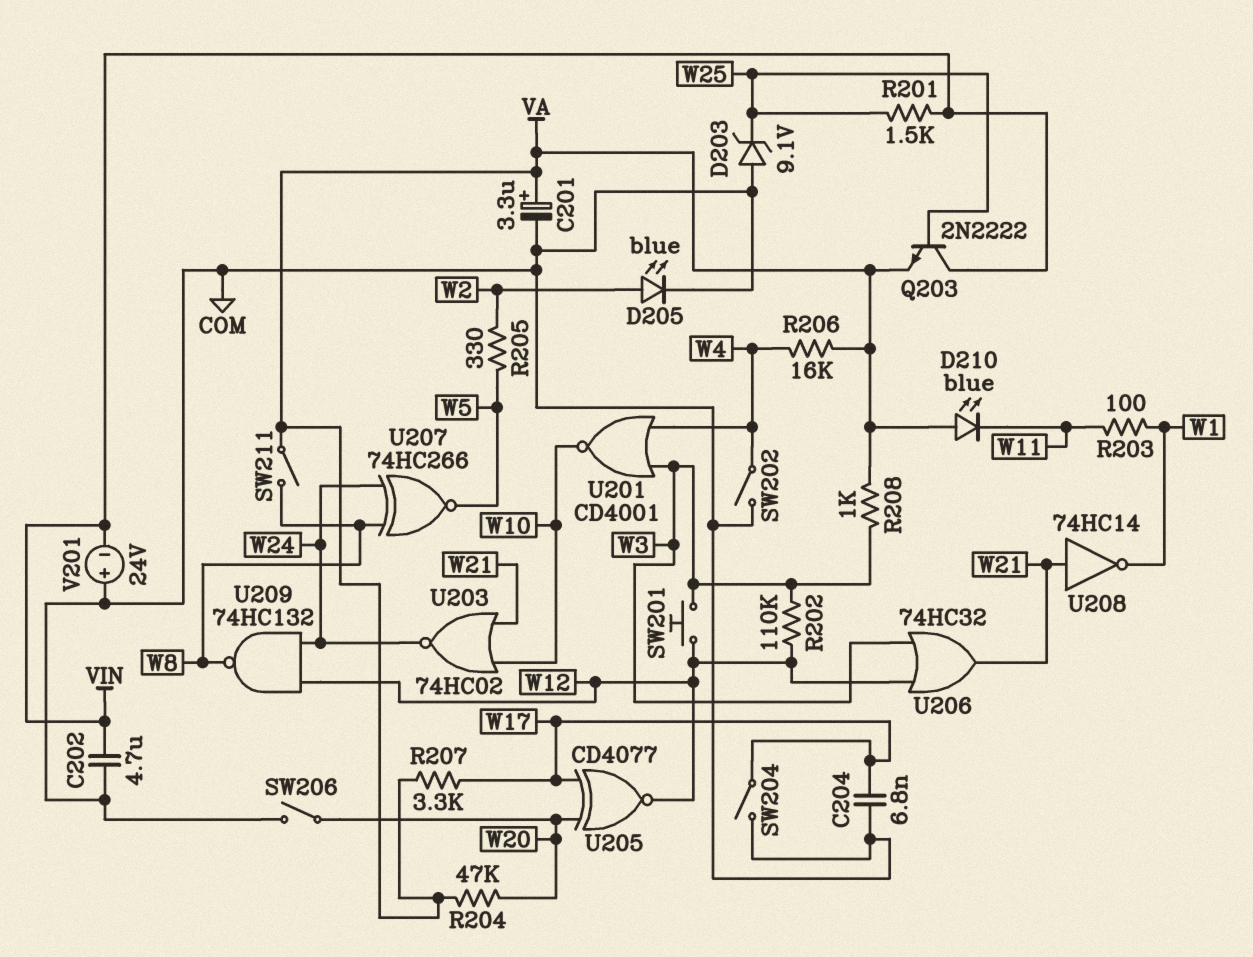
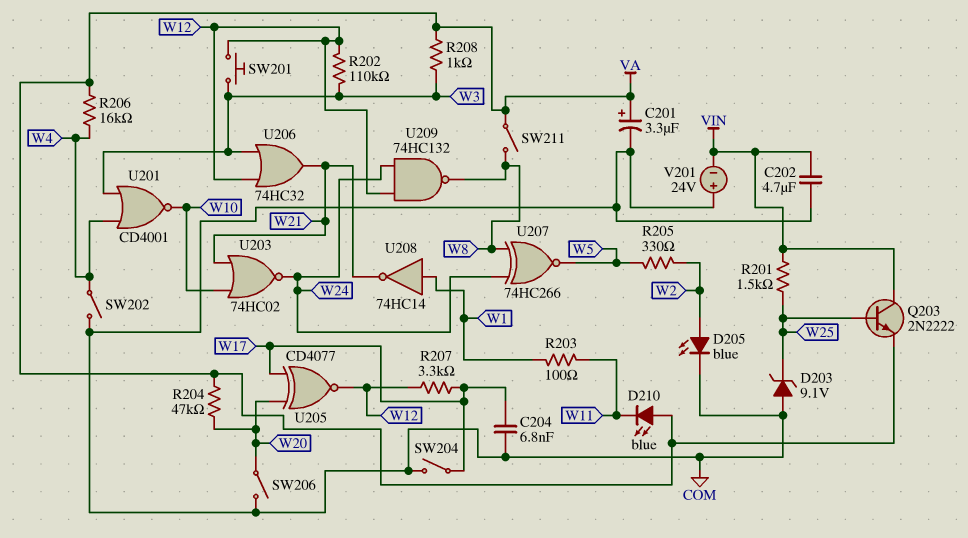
R207: 3.3k (VA, W17) -> 3.3k (W12, W17)
U208: NOT 74HC14 (in W21, out W1) -> NOT 74HC14 (in W1, out W21)

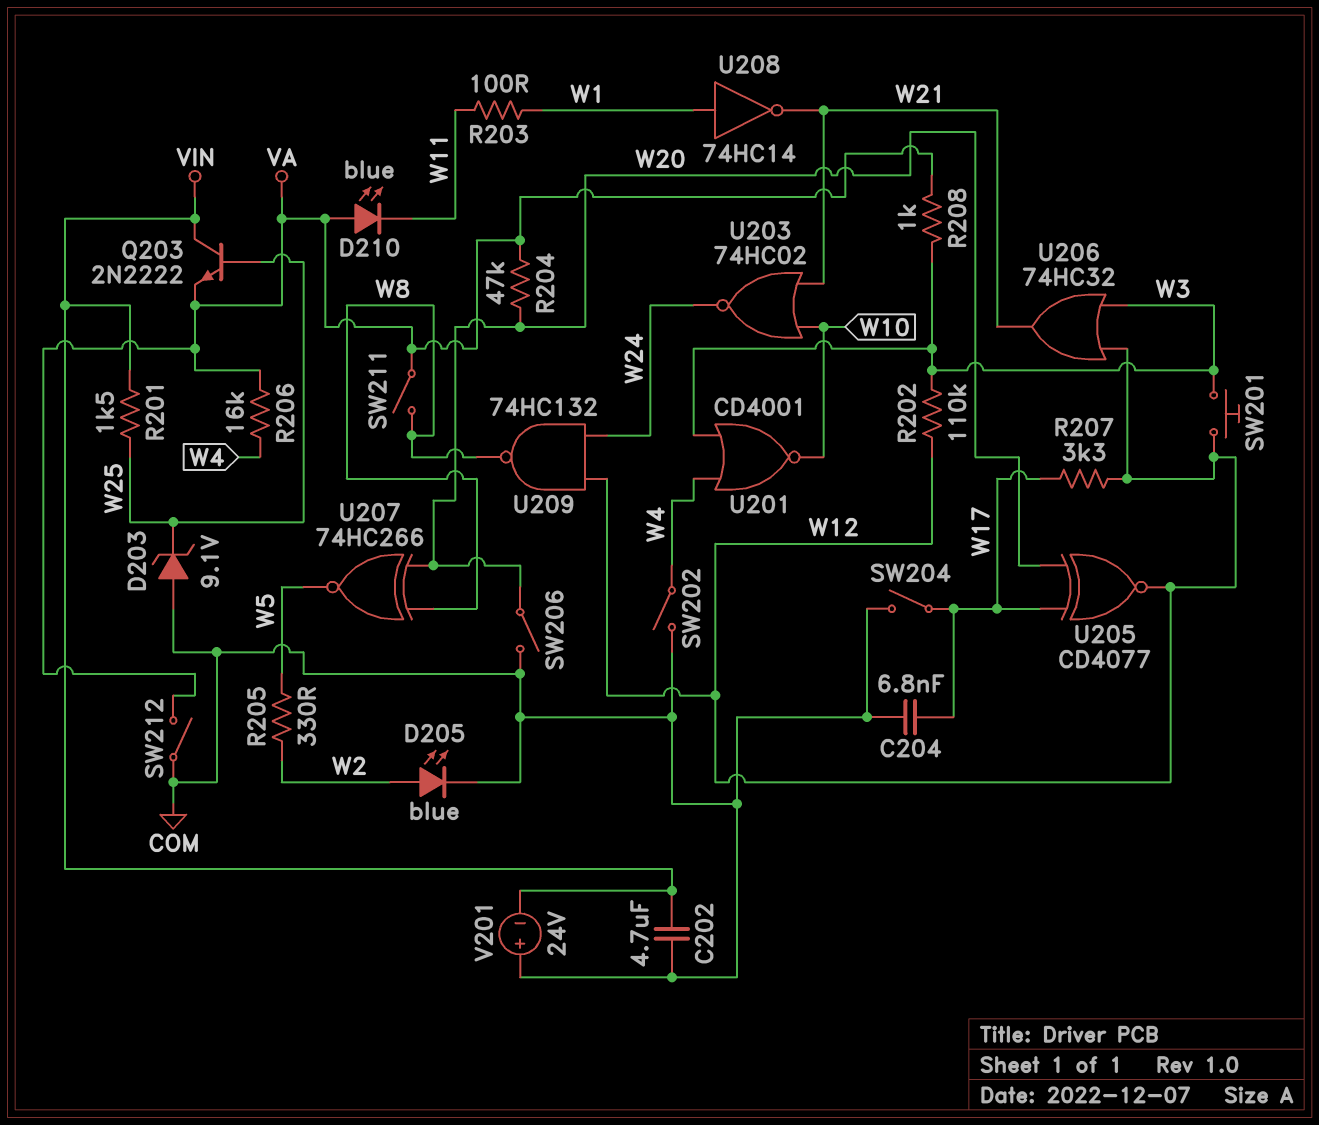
C201: 3.3uF (plus VA, minus COM) -> none
SW212: none -> switch (COM, VA)
U207: XNOR 74HC266 (in W8, in W24, out W5) -> XNOR 74HC266 (in W8, in W20, out W5)

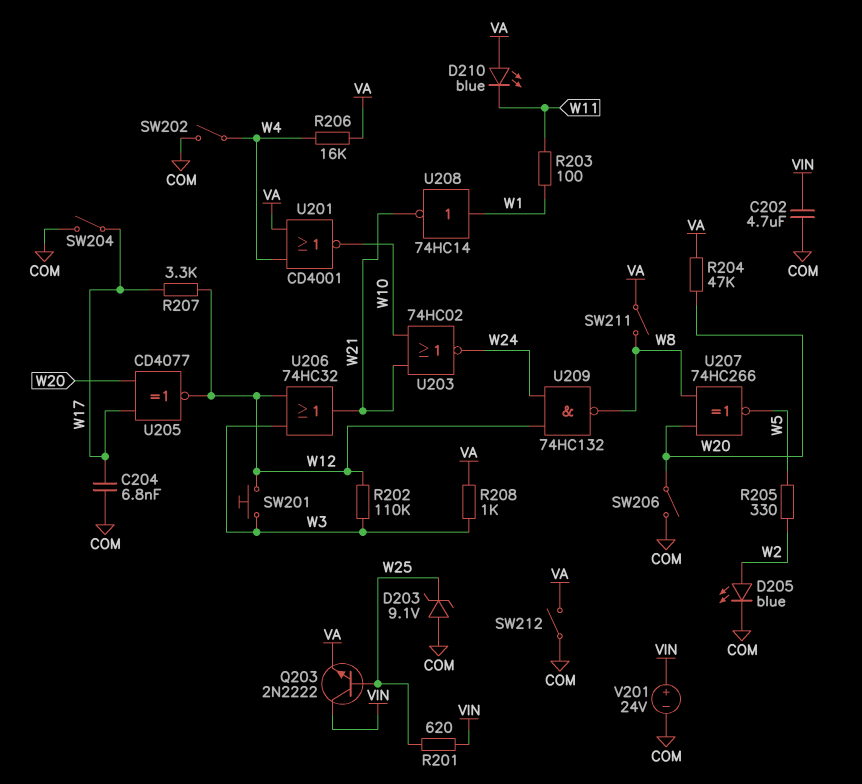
R201: 1.5k (VIN, W25) -> 620 (VIN, W25)
U201: NOR CD4001 (in W3, in W4, out W10) -> NOR CD4001 (in VA, in W4, out W10)
V201: 24V (plus COM, minus VIN) -> 24V (plus VIN, minus COM)

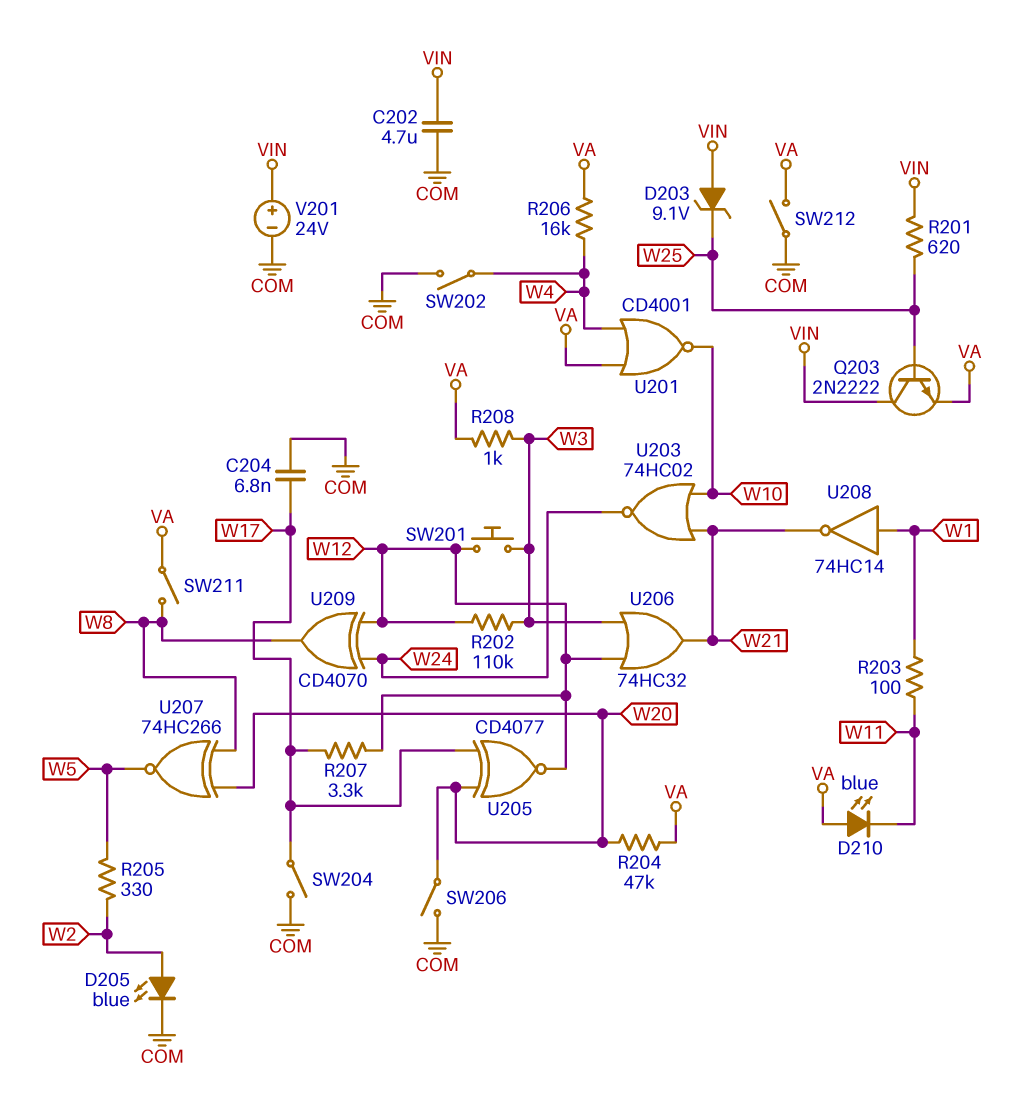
D203: zener 9.1V (A COM, K W25) -> zener 9.1V (A VIN, K W25)
U209: NAND 74HC132 (in W12, in W24, out W8) -> XOR CD4070 (in W12, in W24, out W8)

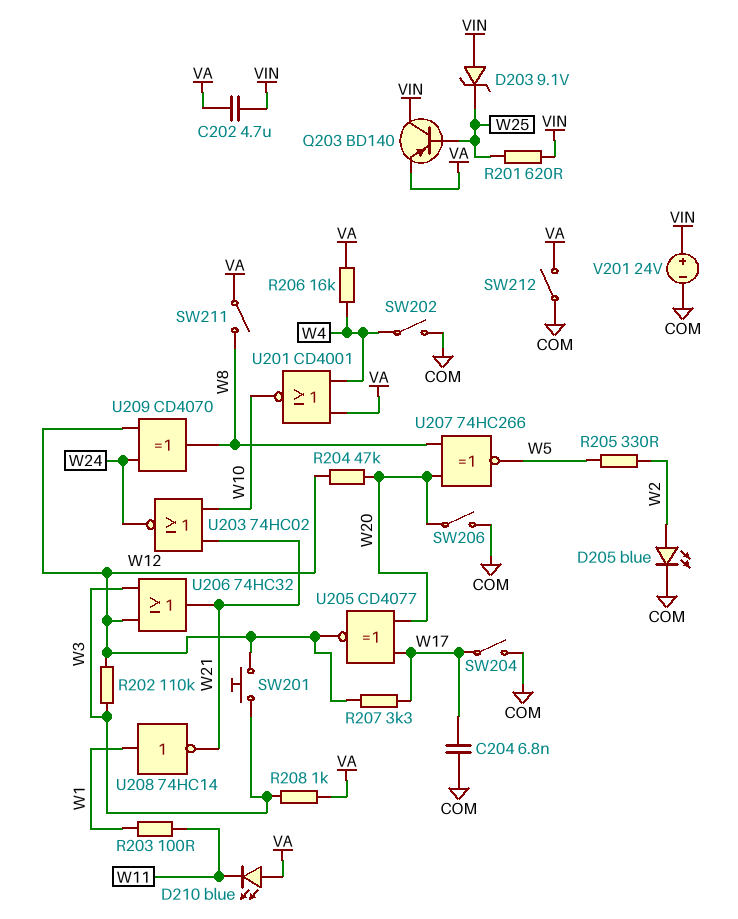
C202: 4.7uF (COM, VIN) -> 4.7uF (VA, VIN)
Q203: NPN 2N2222 (B W25, C VIN, E VA) -> PNP BD140 (B W25, C VIN, E VA)
R204: 47k (VA, W20) -> 47k (W12, W20)

